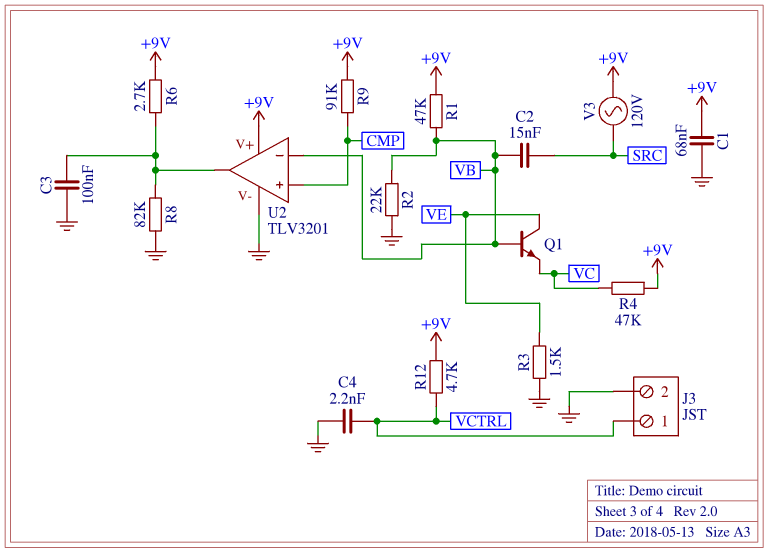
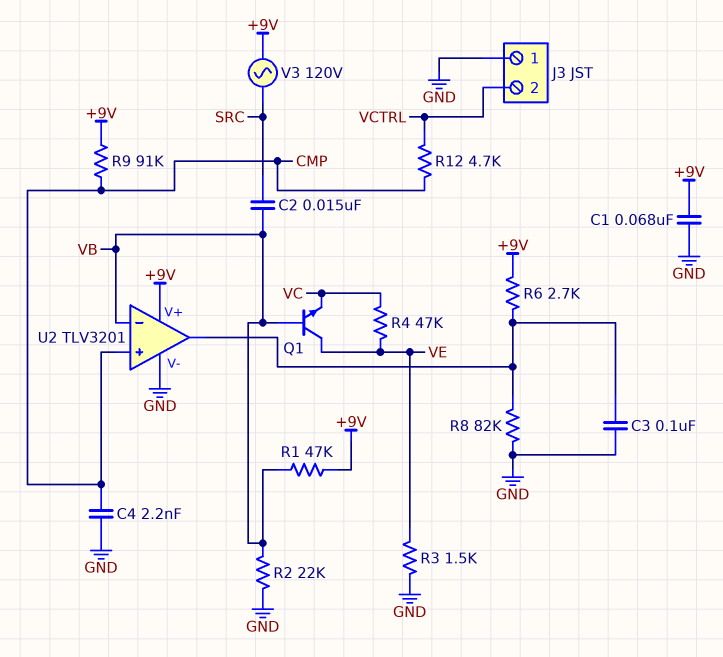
C4: 2.2nF (GND, VCTRL) -> 2.2nF (CMP, GND)
J3 pin 1: VCTRL -> GND
J3 pin 2: GND -> VCTRL
R4: 47k (+9V, VC) -> 47k (VC, VE)
R12: 4.7k (+9V, VCTRL) -> 4.7k (CMP, VCTRL)

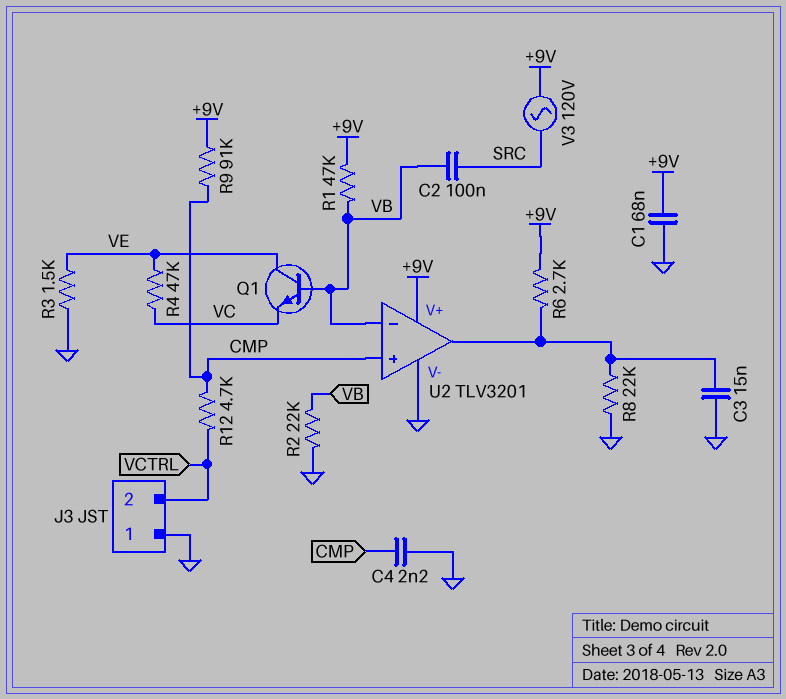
C2: 15nF (SRC, VB) -> 100nF (SRC, VB)
C3: 100nF (GND, U2/out) -> 15nF (GND, U2/out)
R8: 82k (GND, U2/out) -> 22k (GND, U2/out)

